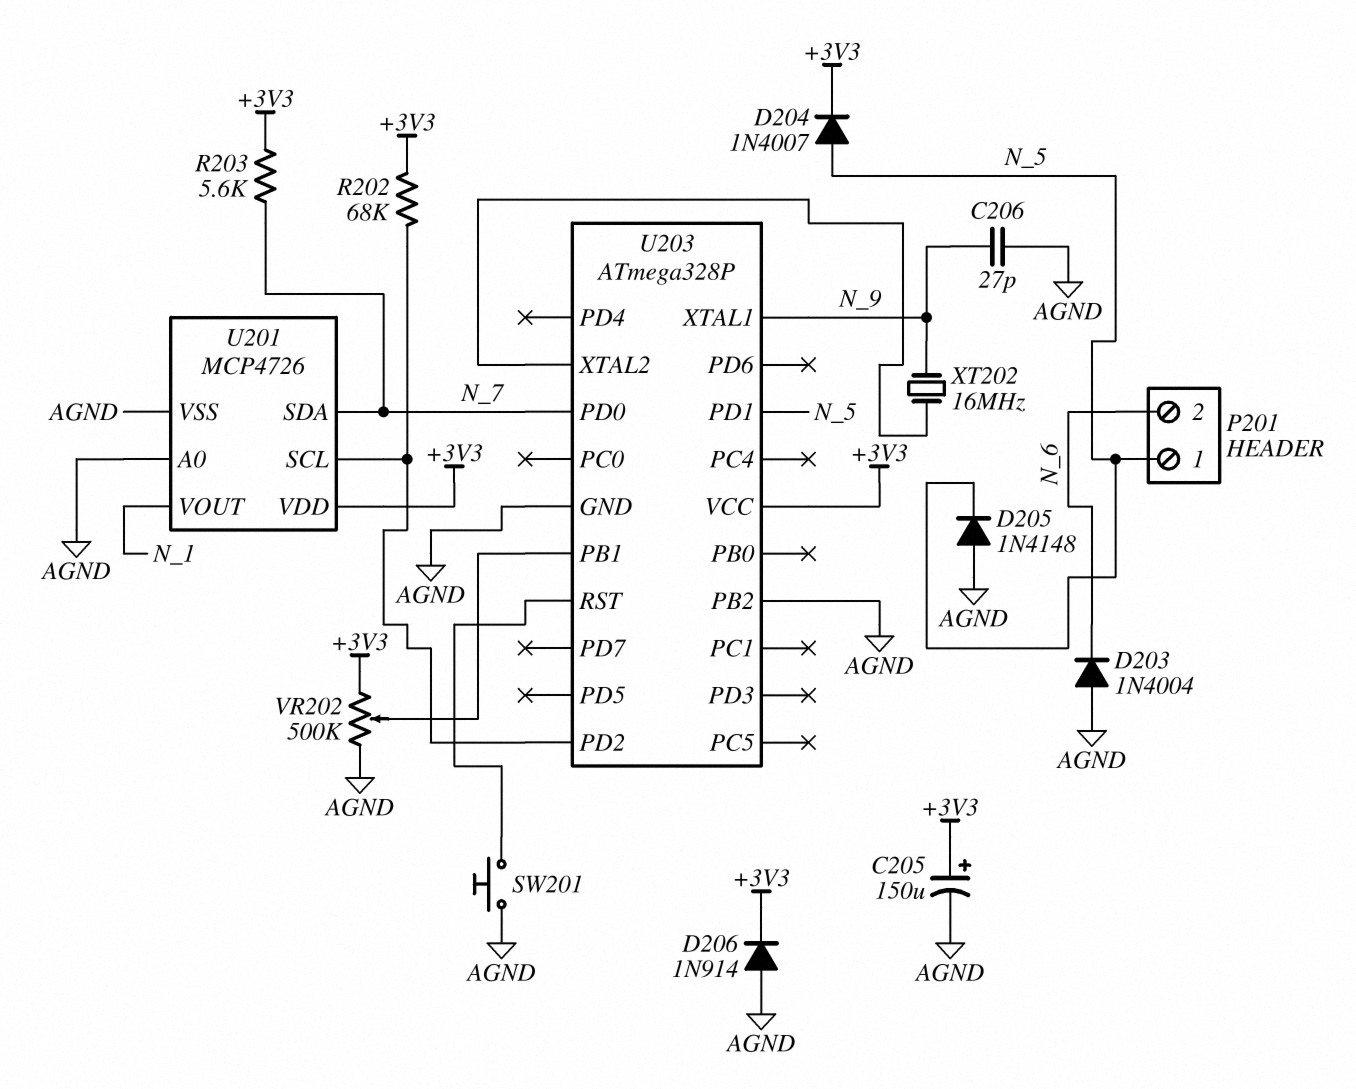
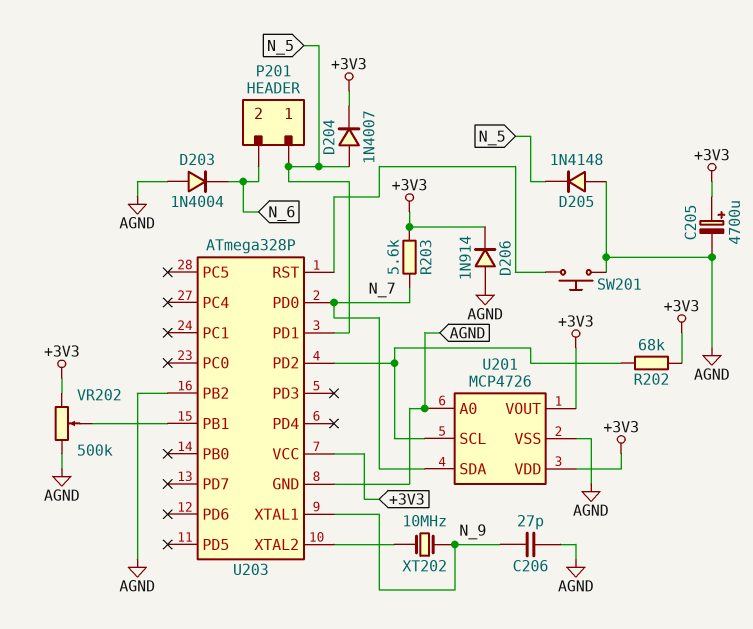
C205: 150uF (plus +3V3, minus AGND) -> 4700uF (plus +3V3, minus AGND)
U201 pin VOUT: N_1 -> +3V3
XT202: 16MHz (N_9, U203/XTAL2) -> 10MHz (N_9, U203/XTAL2)

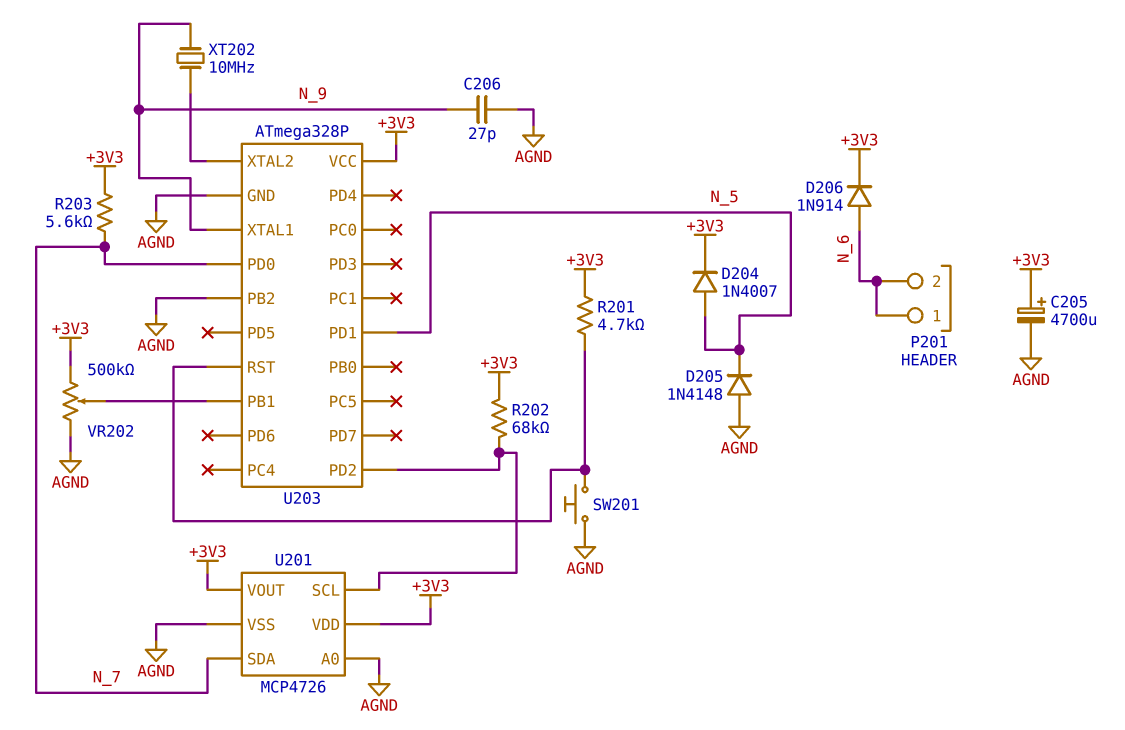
D203: diode 1N4004 (A AGND, K N_6) -> none
D206: diode 1N914 (A AGND, K +3V3) -> diode 1N914 (A N_6, K +3V3)
P201 pin 1: N_5 -> N_6
R201: none -> 4.7k (+3V3, U203/RST)

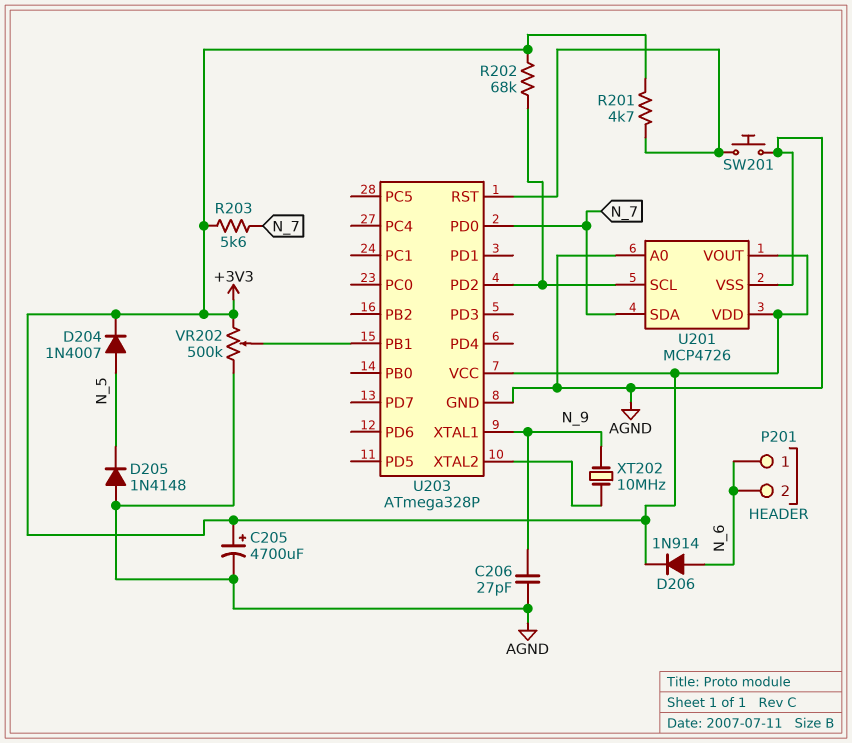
U203 pin PB2: AGND -> none
U203 pin PD1: N_5 -> none

